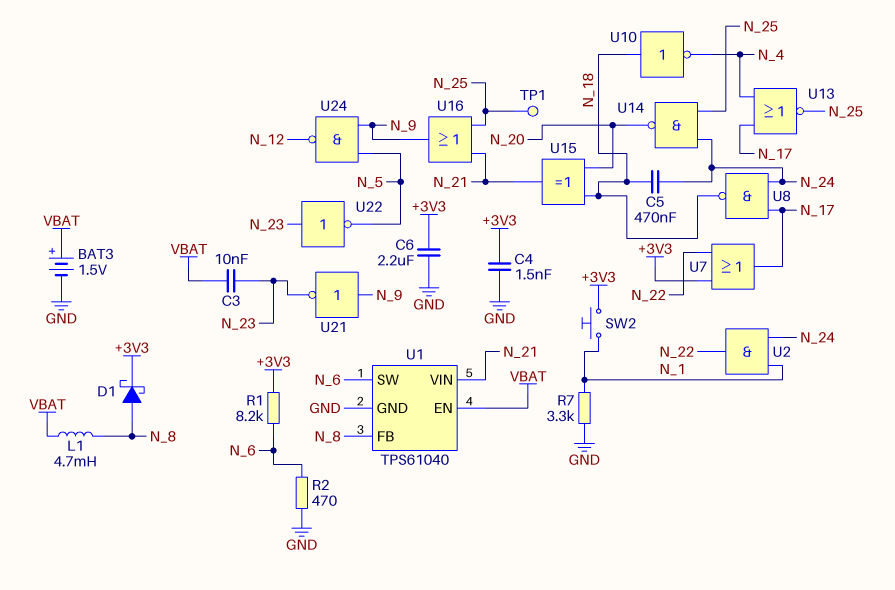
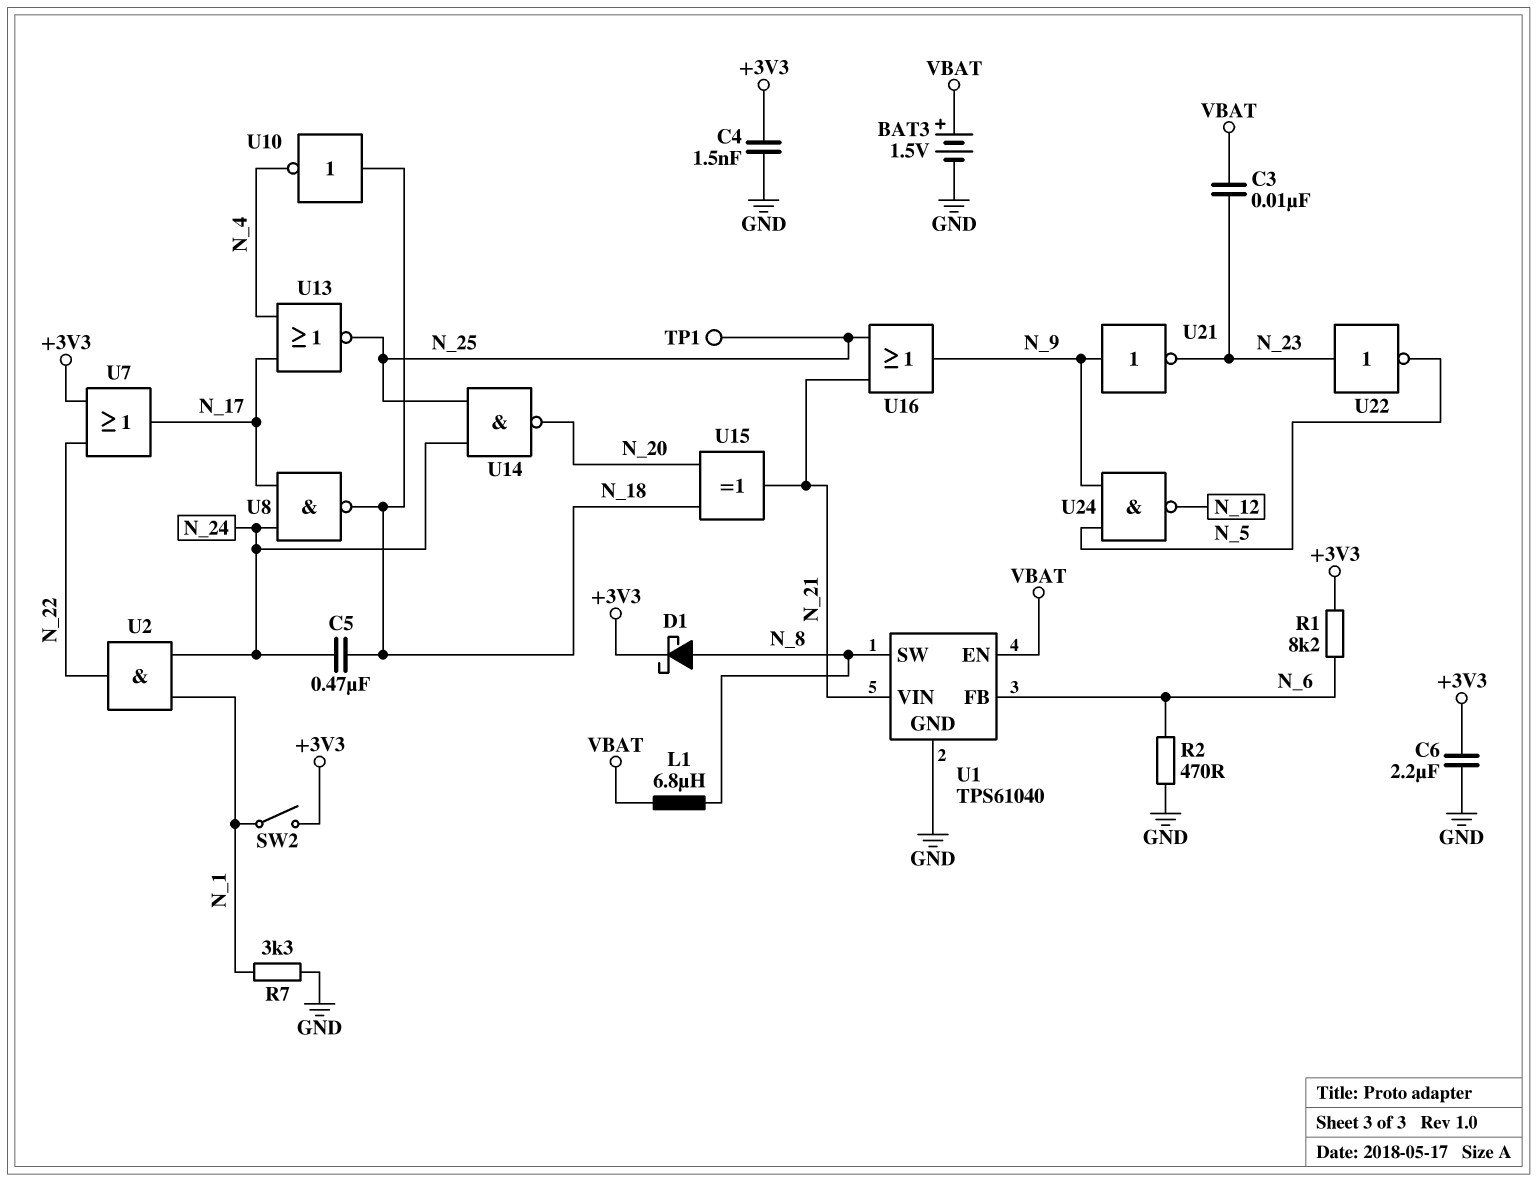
L1: 4.7mH (N_8, VBAT) -> 6.8uH (N_8, VBAT)
SW2: button (+3V3, N_1) -> switch (+3V3, N_1)
U1 pin FB: N_8 -> N_6
U1 pin SW: N_6 -> N_8

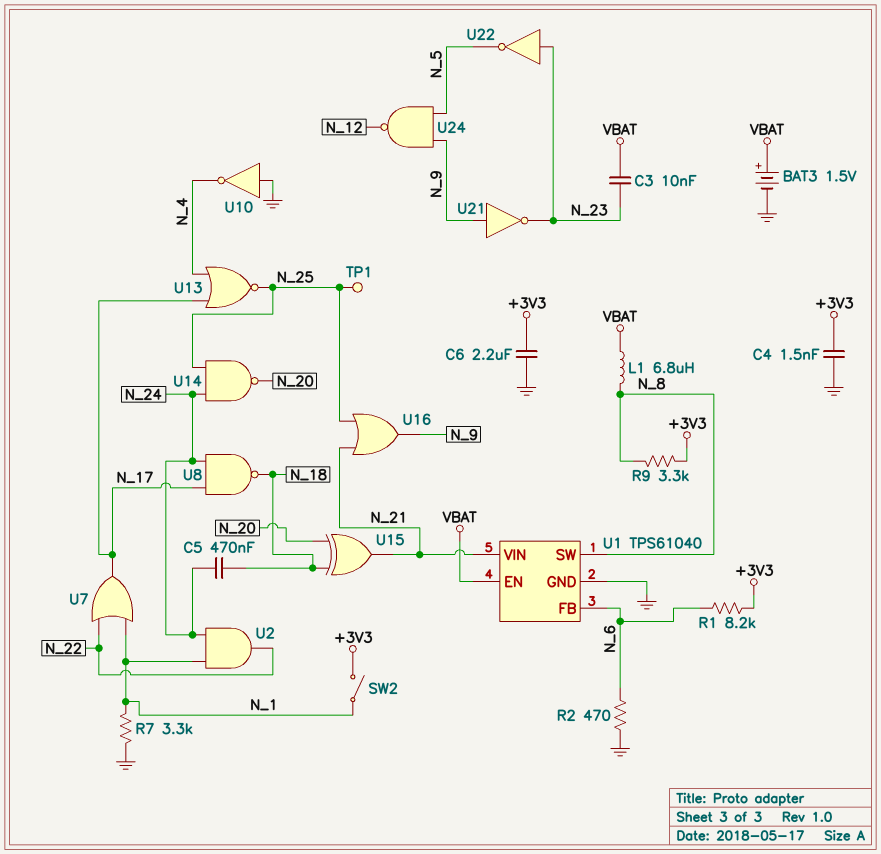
D1: schottky (A N_8, K +3V3) -> none
R9: none -> 3.3k (+3V3, N_8)
U7: OR (in +3V3, in N_22, out N_17) -> OR (in N_1, in N_22, out N_17)
U10: NOT (in N_18, out N_4) -> NOT (in GND, out N_4)

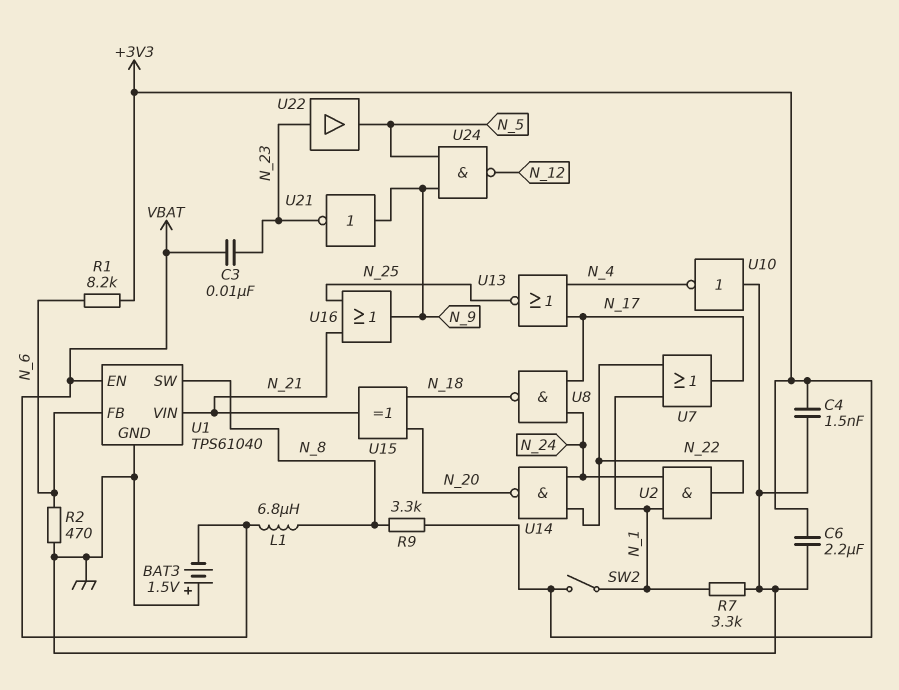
BAT3: 1.5V (plus VBAT, minus GND) -> 1.5V (plus GND, minus VBAT)
C5: 470nF (N_18, N_24) -> none
TP1: test point (N_25) -> none
U14: NAND (in N_24, in N_25, out N_20) -> NAND (in N_22, in N_24, out N_20)
U22: NOT (in N_23, out N_5) -> buffer (in N_23, out N_5)

